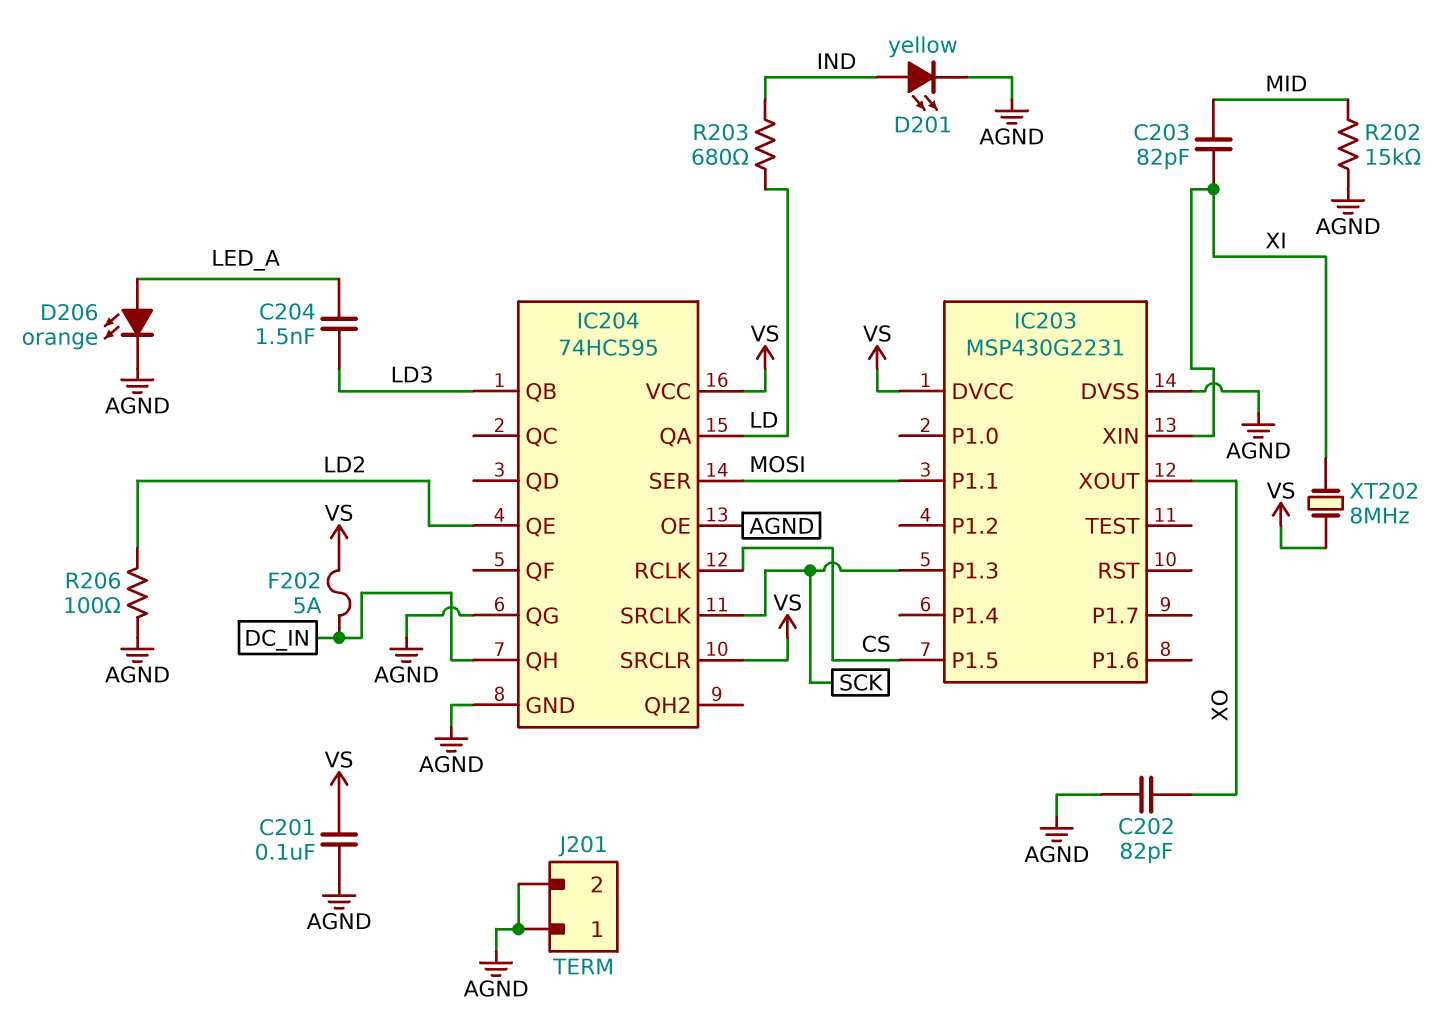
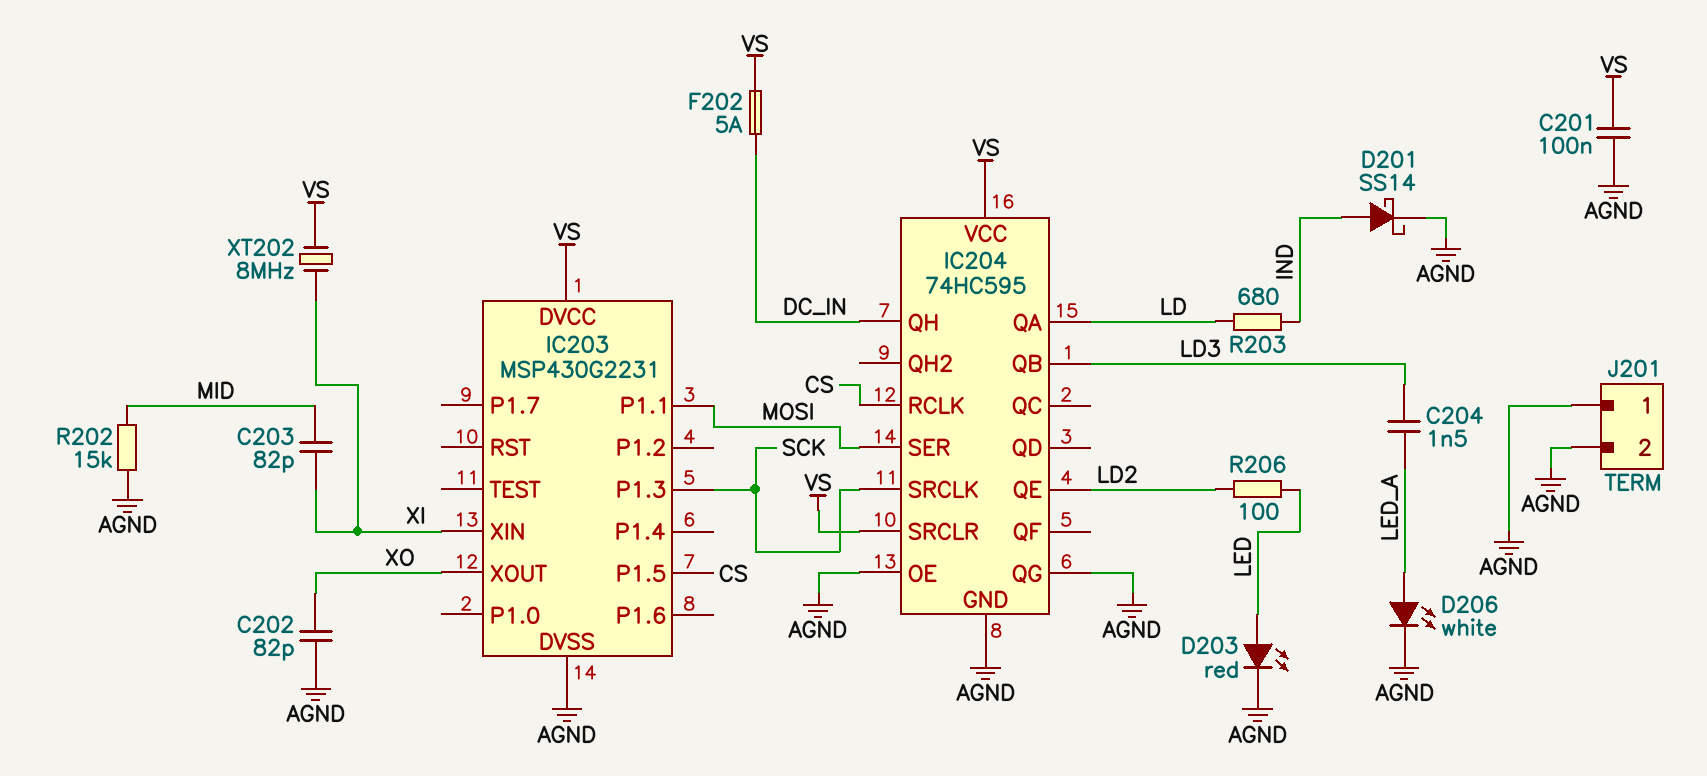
D201: LED yellow (A IND, K AGND) -> schottky SS14 (A IND, K AGND)
D203: none -> LED red (A LED, K AGND)
D206: LED orange (A LED_A, K AGND) -> LED white (A LED_A, K AGND)
R206: 100 (AGND, LD2) -> 100 (LD2, LED)

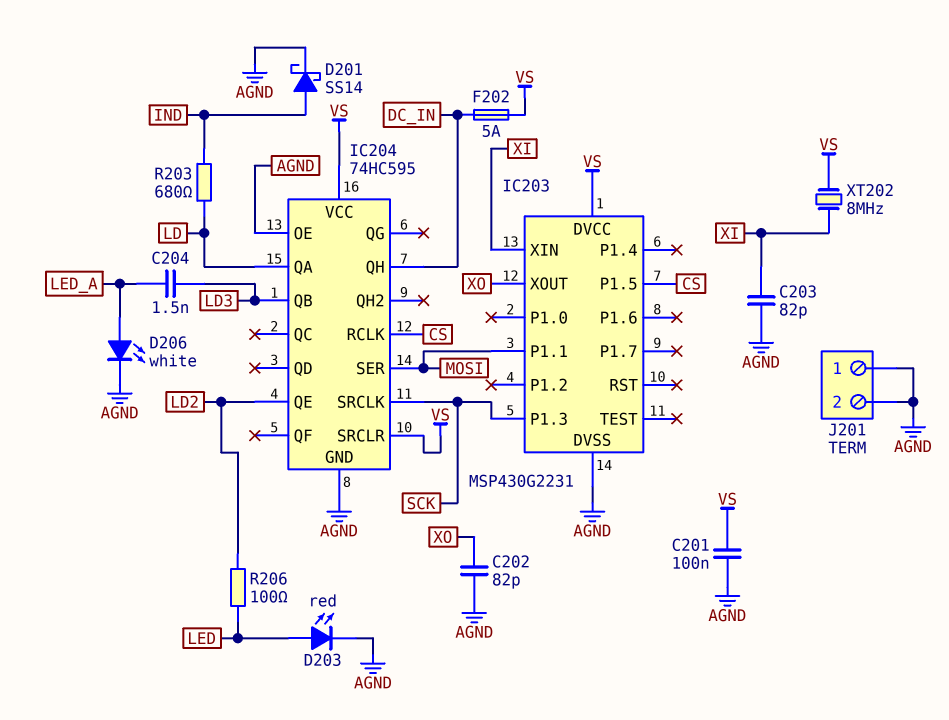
C203: 82pF (MID, XI) -> 82pF (AGND, XI)
IC204 pin QG: AGND -> none
R202: 15k (AGND, MID) -> none

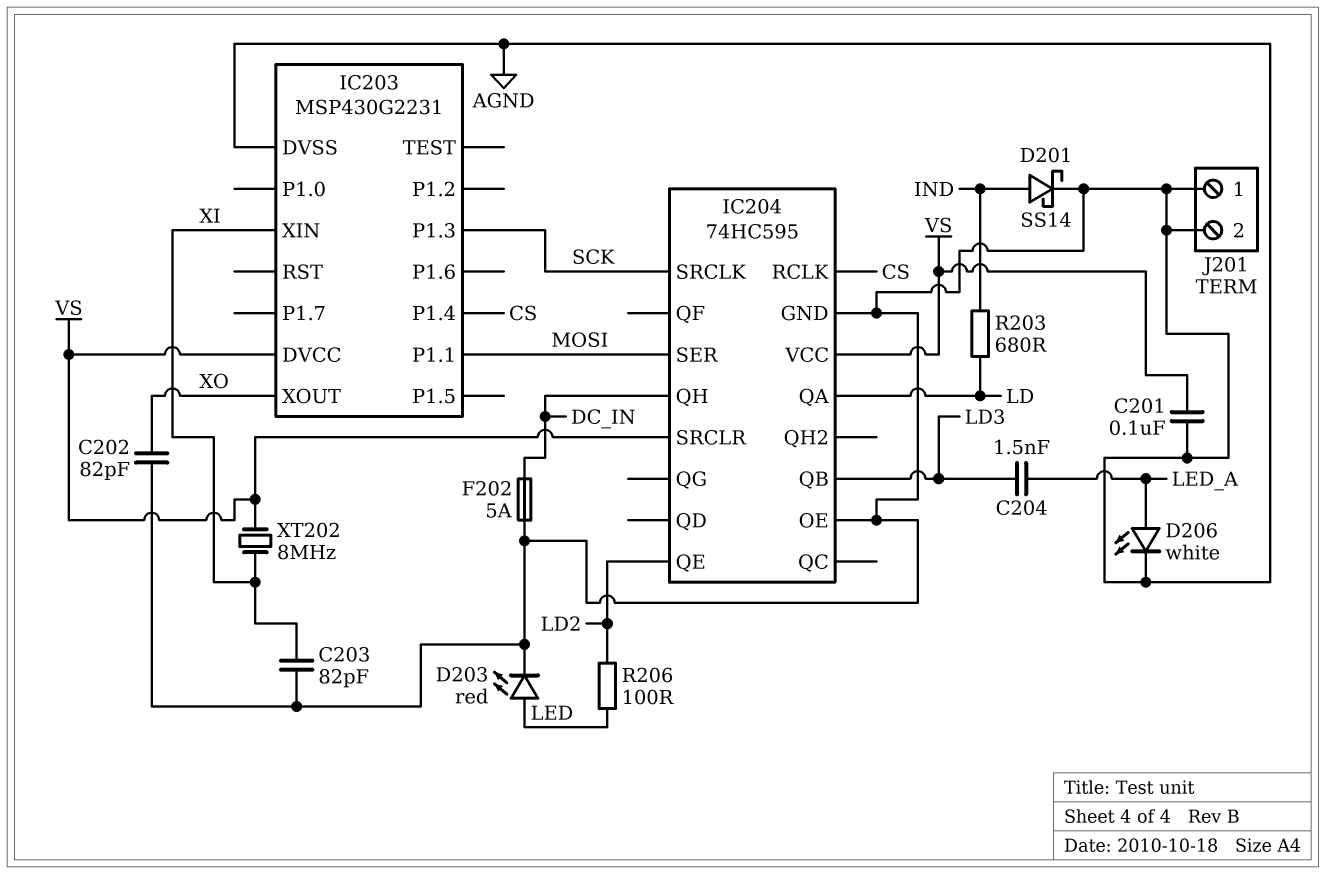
F202: 5A (DC_IN, VS) -> 5A (AGND, DC_IN)
IC203 pin P1.4: none -> CS
IC203 pin P1.5: CS -> none

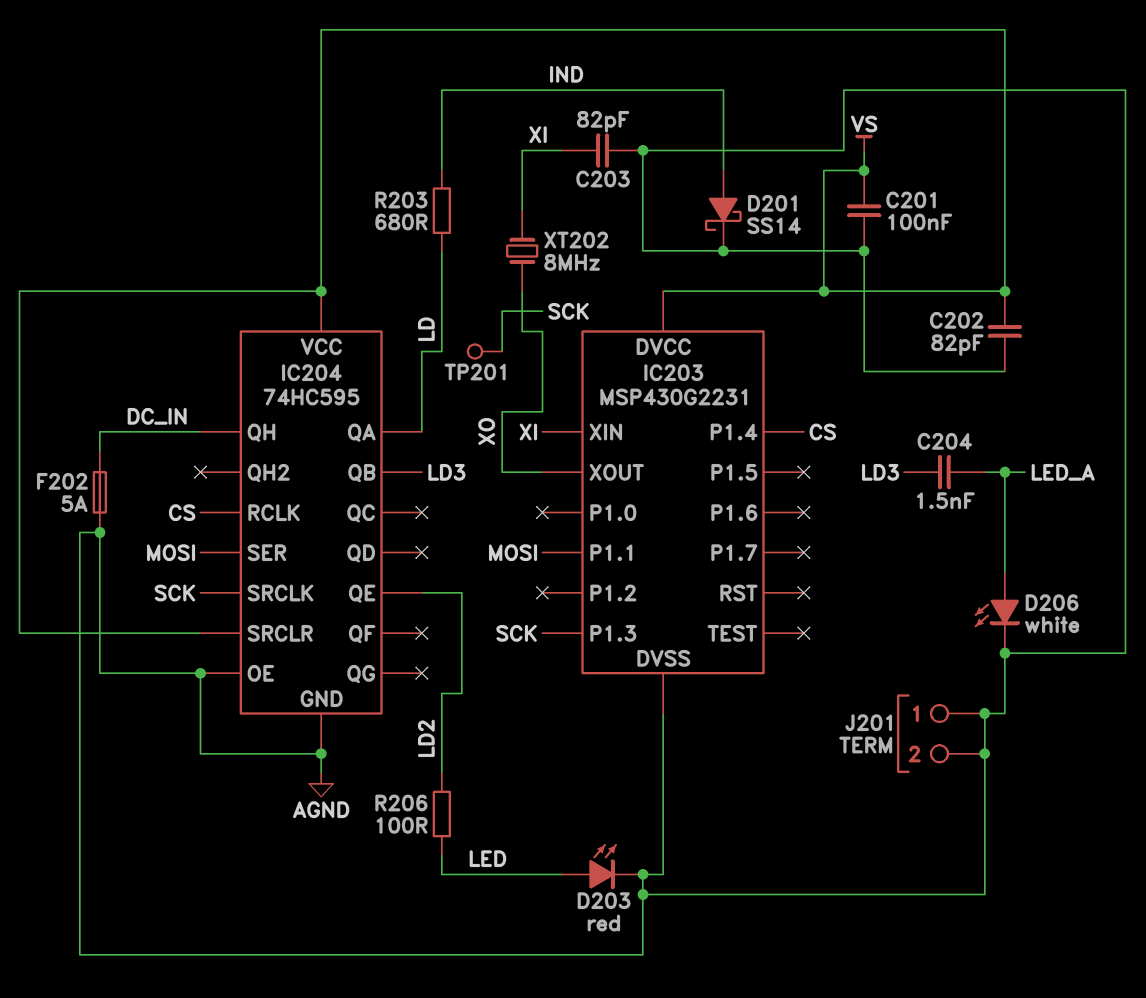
C202: 82pF (AGND, XO) -> 82pF (AGND, VS)
TP201: none -> test point (SCK)
XT202: 8MHz (VS, XI) -> 8MHz (XI, XO)

